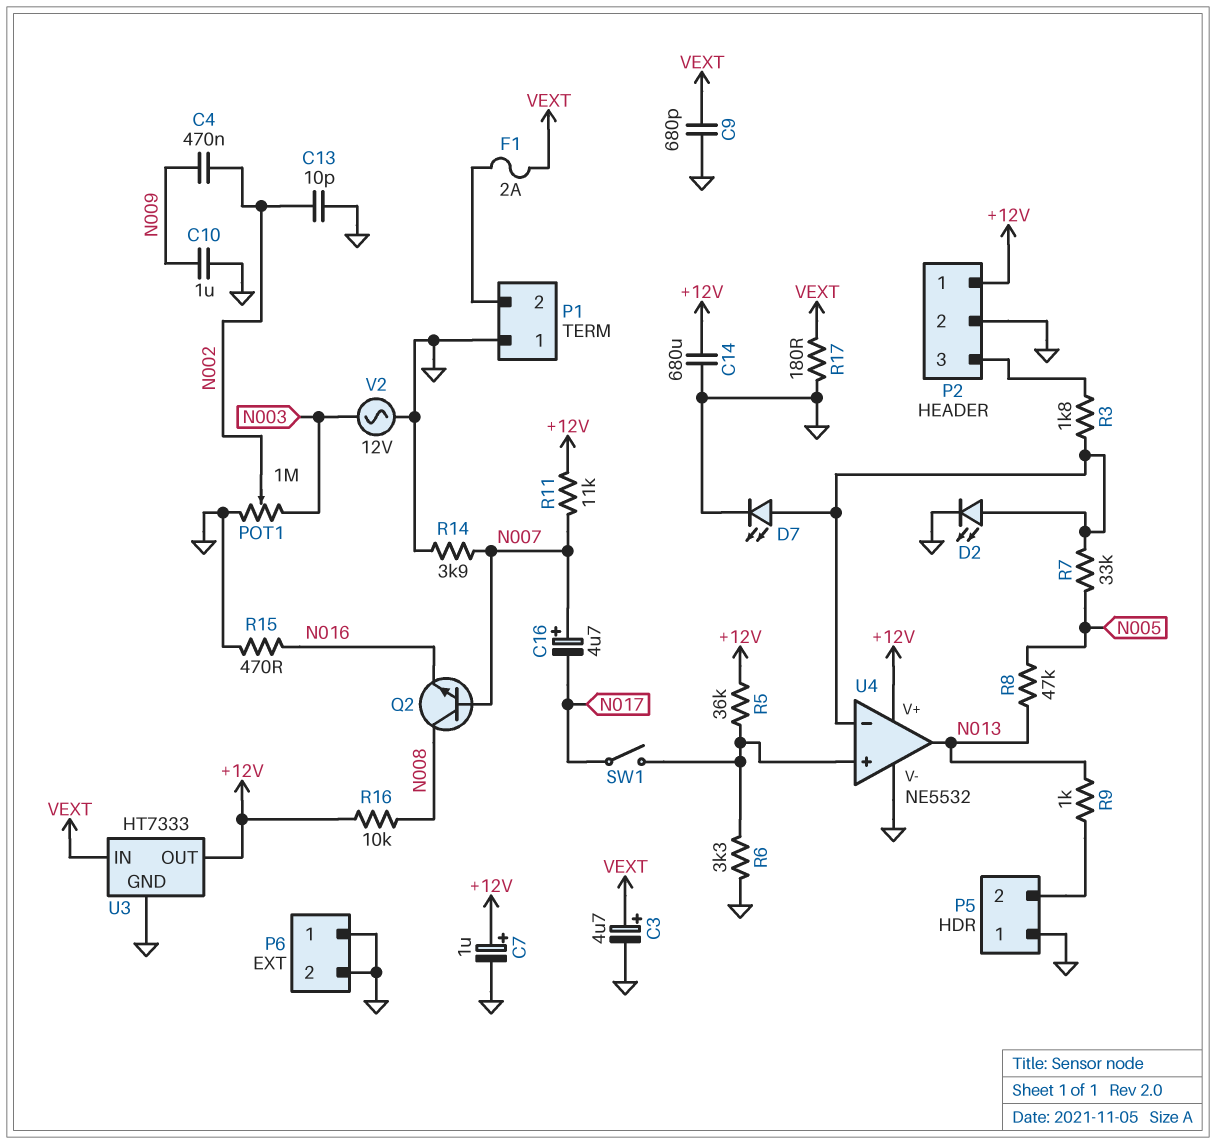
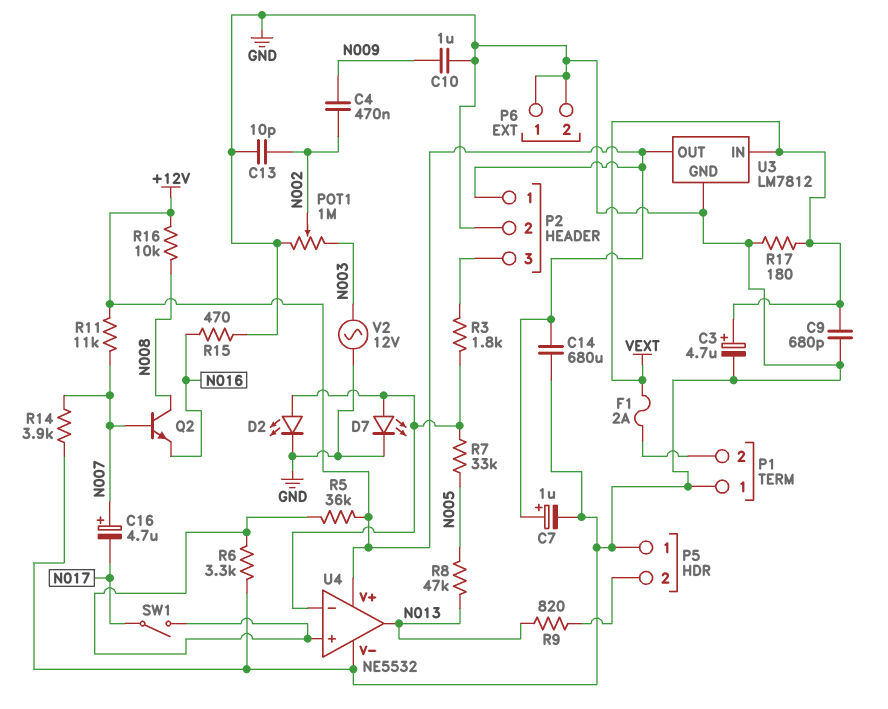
R9: 1k (N013, P5/2) -> 820 (N013, P5/2)
U3: HT7333 -> LM7812

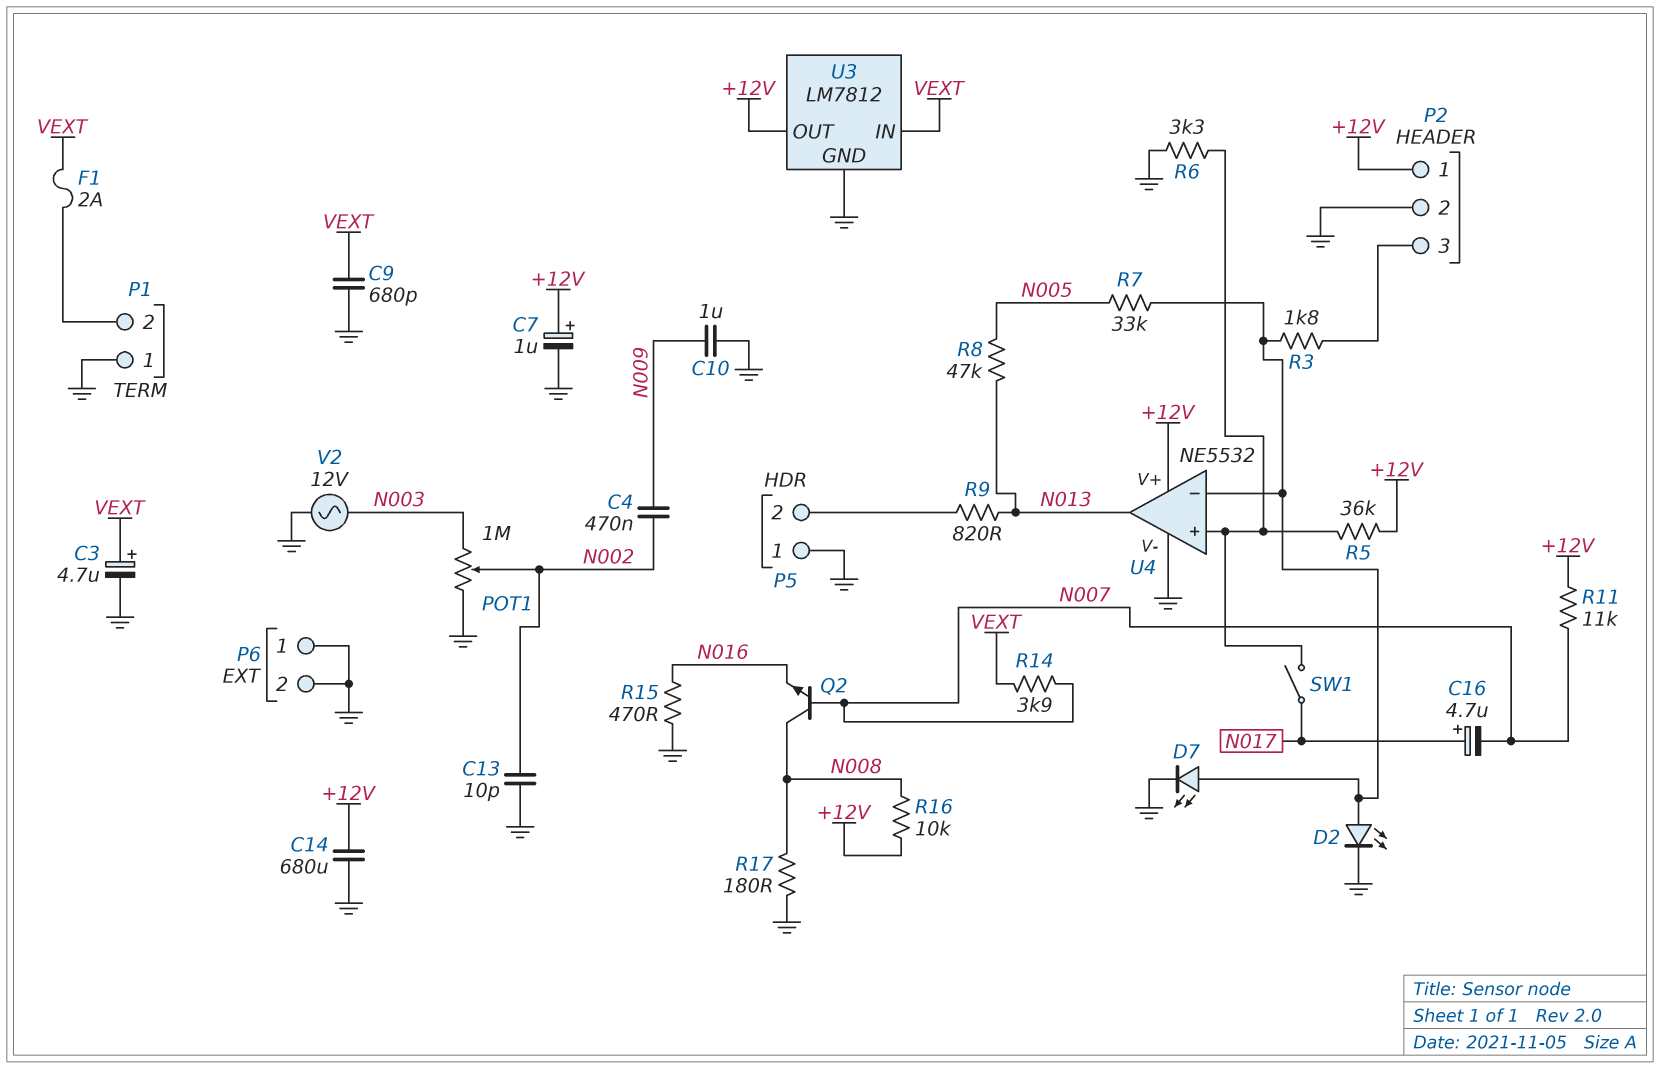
C16: 4.7uF (plus N007, minus N017) -> 4.7uF (plus N017, minus N007)
R14: 3.9k (GND, N007) -> 3.9k (N007, VEXT)
R17: 180 (GND, VEXT) -> 180 (GND, N008)

